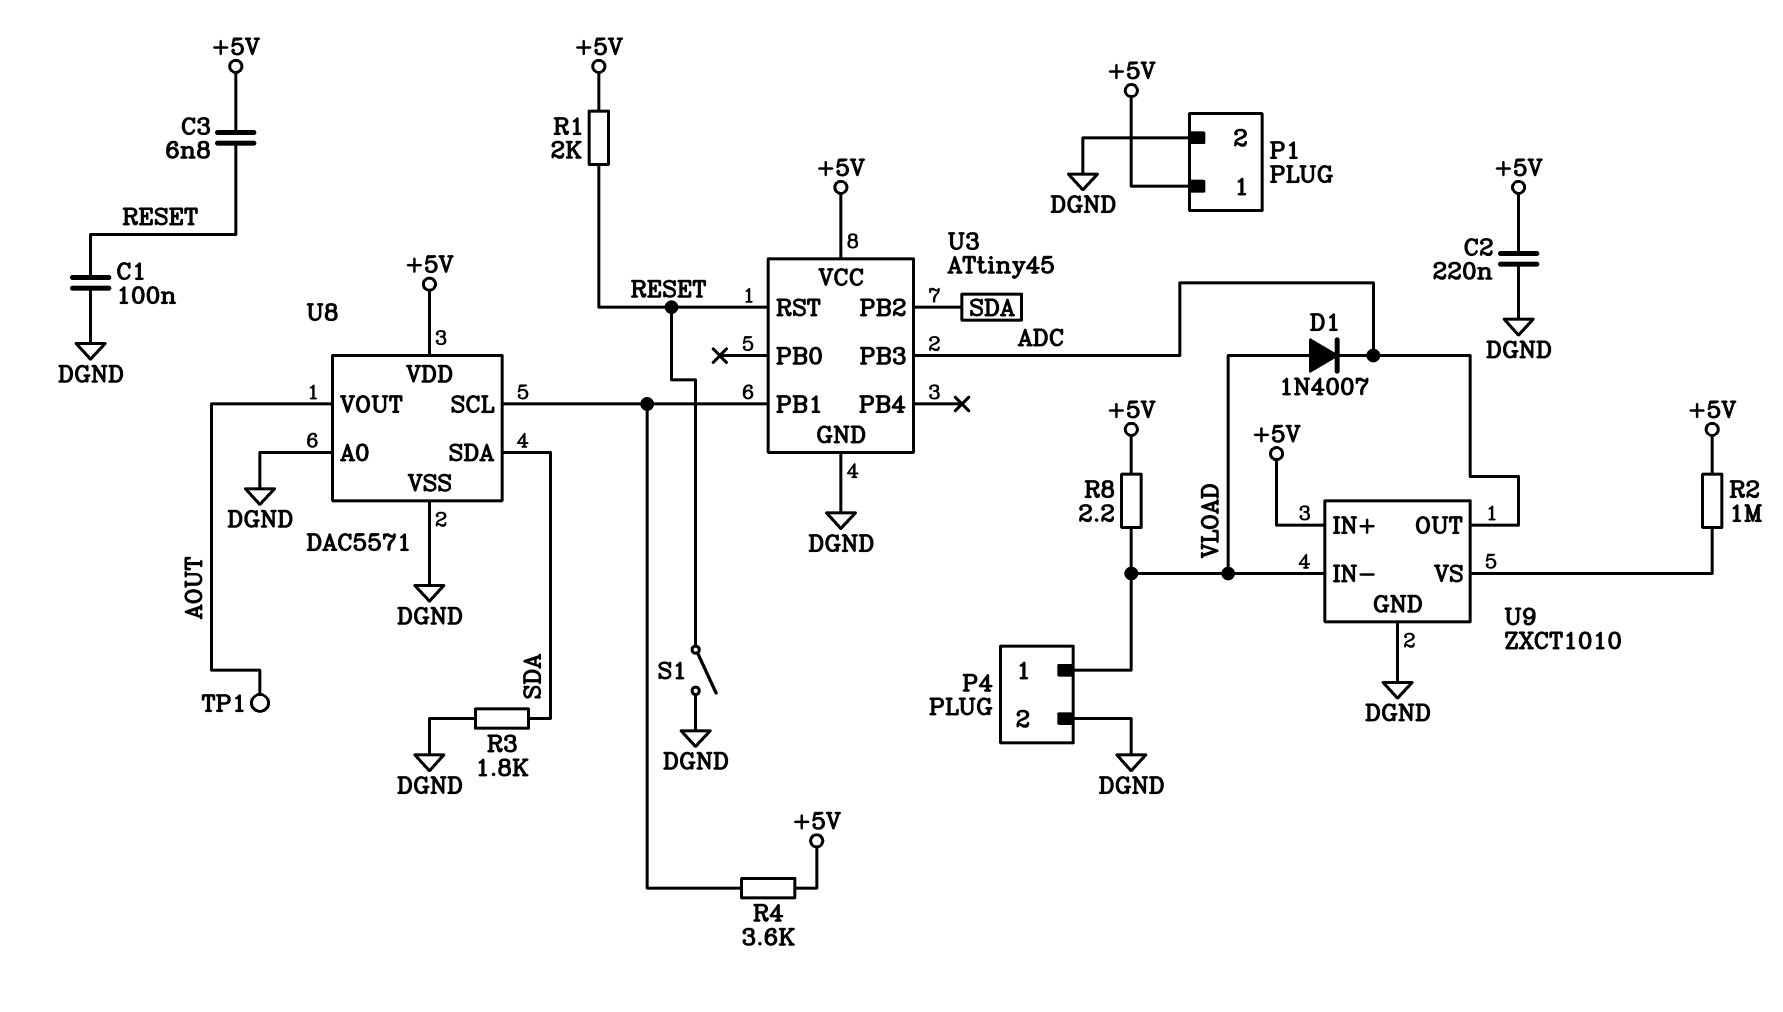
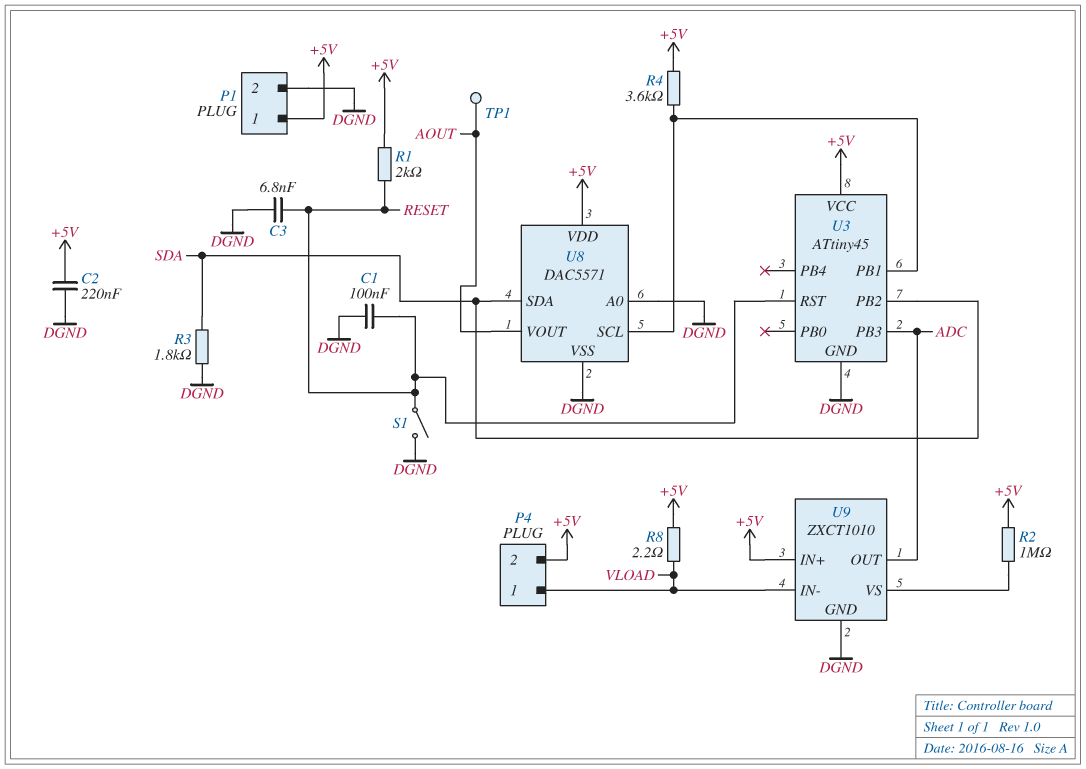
C3: 6.8nF (+5V, RESET) -> 6.8nF (DGND, RESET)
D1: diode 1N4007 (A VLOAD, K ADC) -> none
P4 pin 2: DGND -> +5V

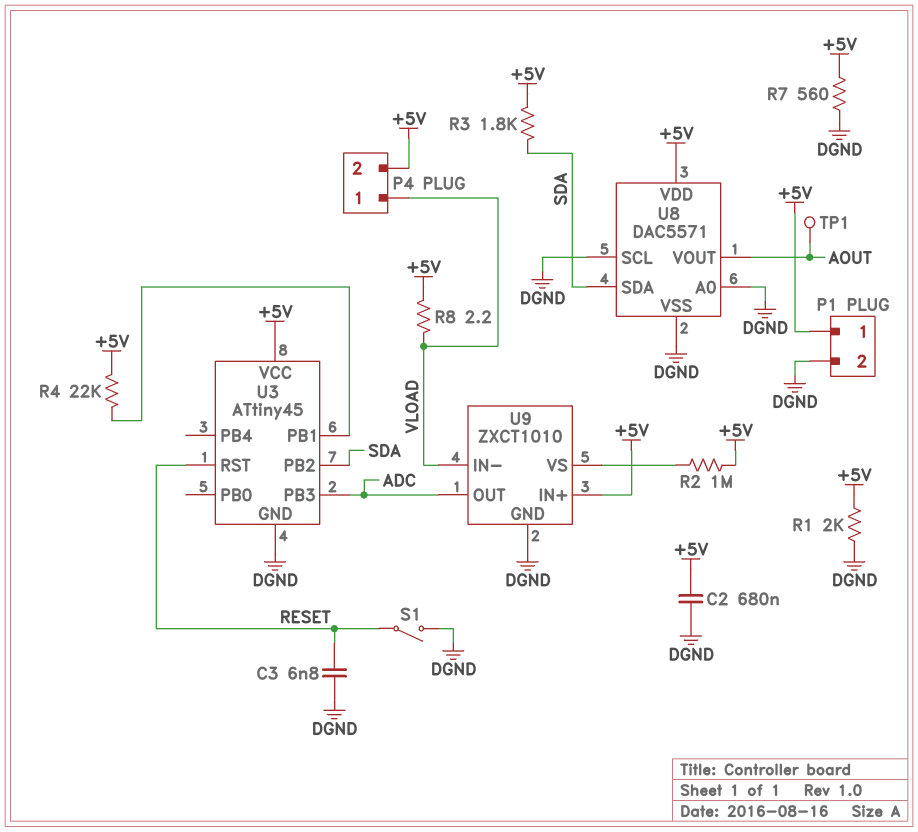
C1: 100nF (DGND, RESET) -> none
C2: 220nF (+5V, DGND) -> 680nF (+5V, DGND)
R1: 2k (+5V, RESET) -> 2k (+5V, DGND)
R3: 1.8k (DGND, SDA) -> 1.8k (+5V, SDA)
R4: 3.6k (+5V, U3/PB1) -> 22k (+5V, U3/PB1)
R7: none -> 560 (+5V, DGND)
U8 pin SCL: U3/PB1 -> DGND

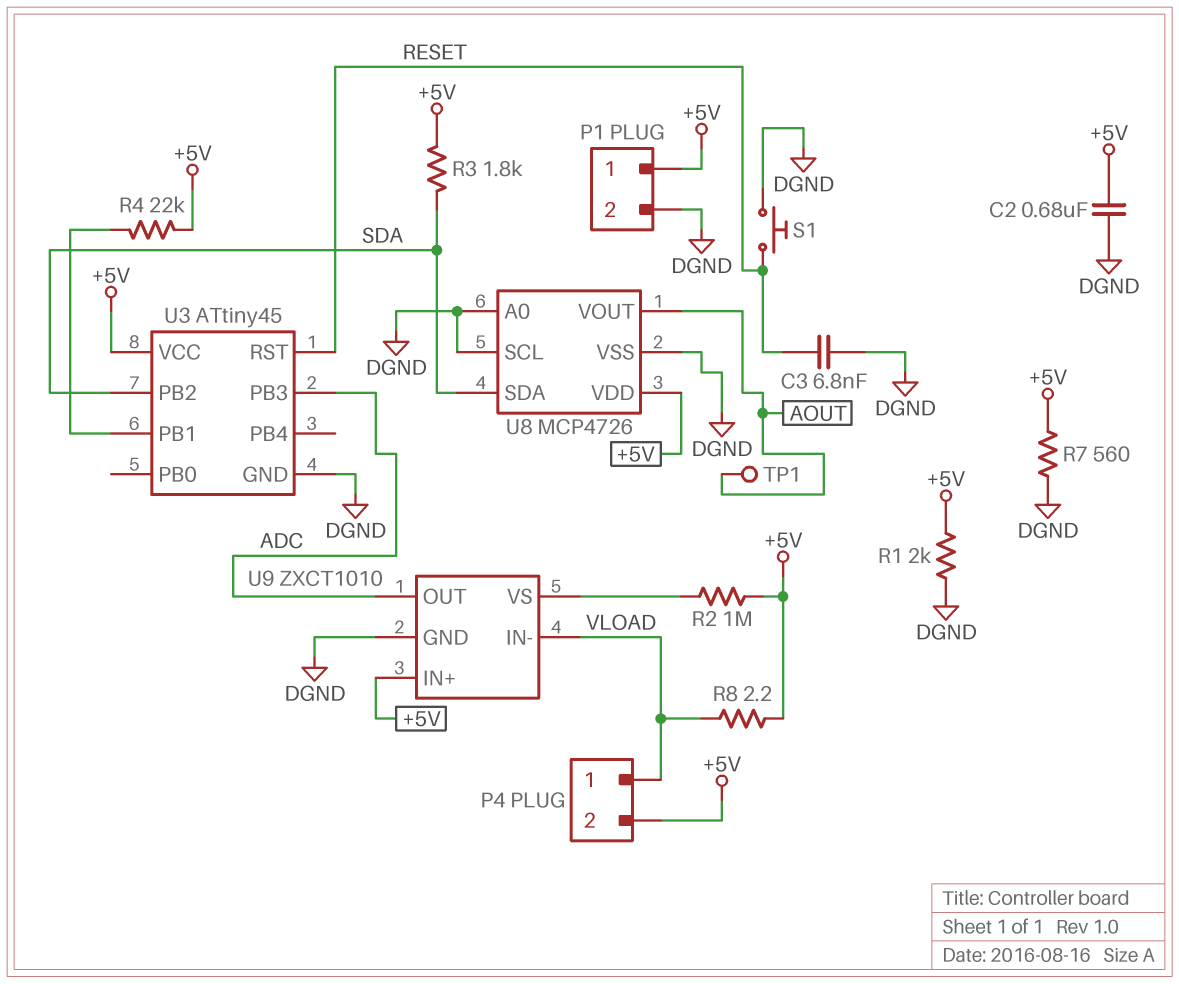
S1: switch (DGND, RESET) -> button (DGND, RESET)
U8: DAC5571 -> MCP4726

